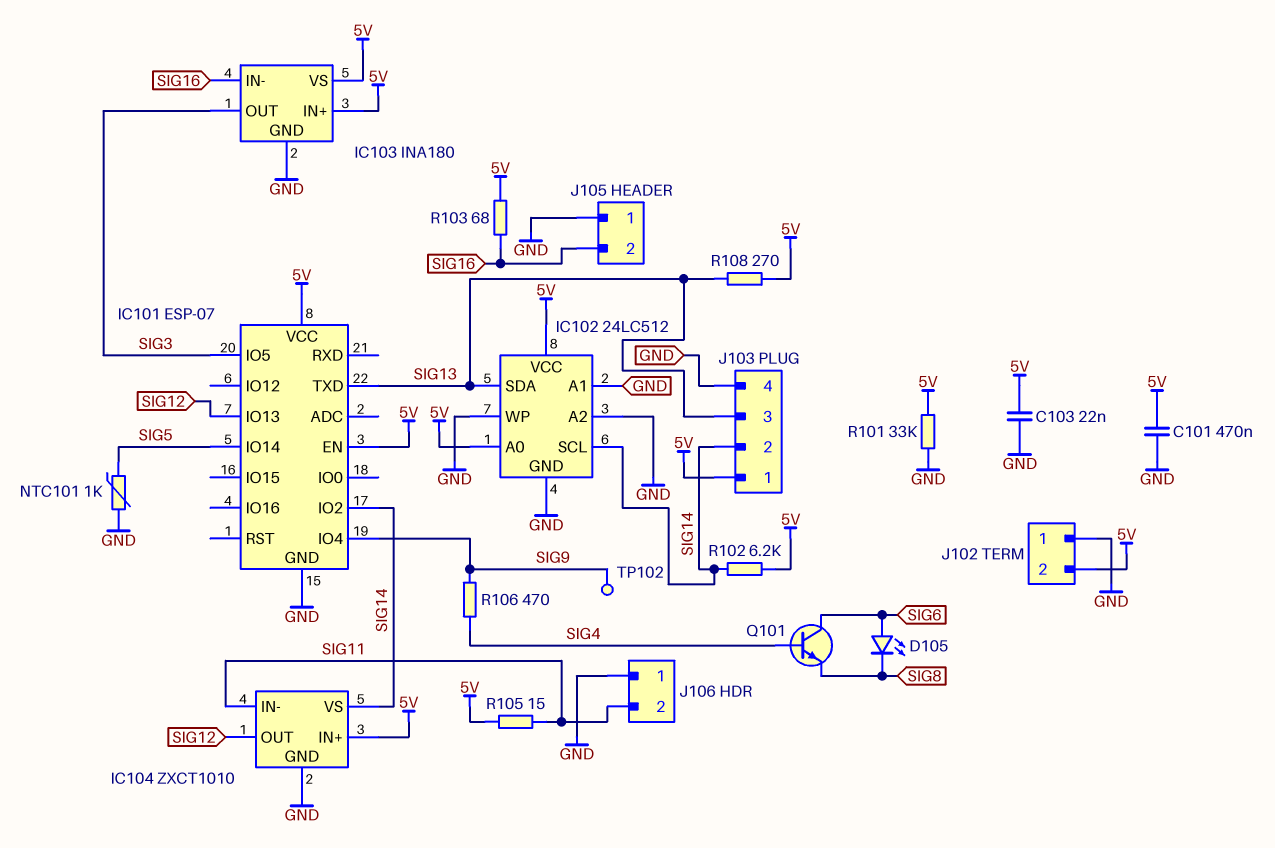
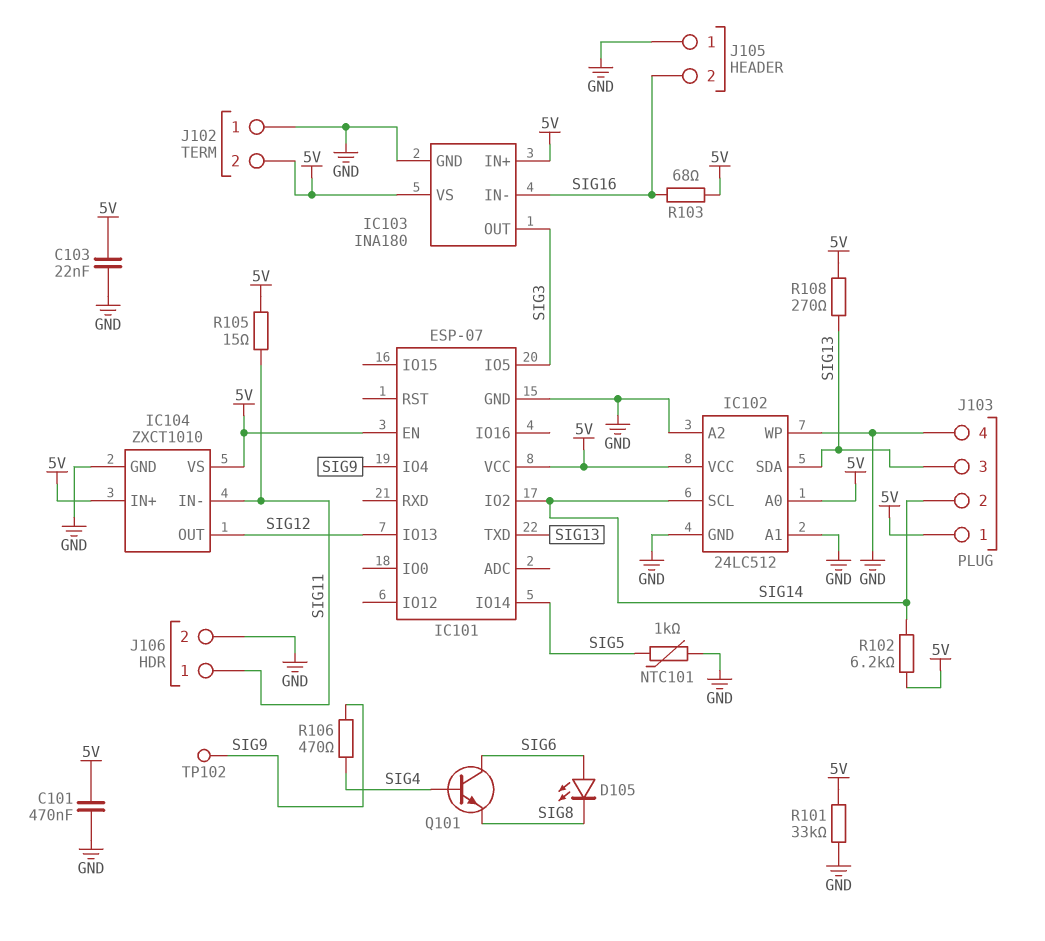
IC104 pin VS: SIG14 -> 5V
J106 pin 1: GND -> SIG11
J106 pin 2: SIG11 -> GND

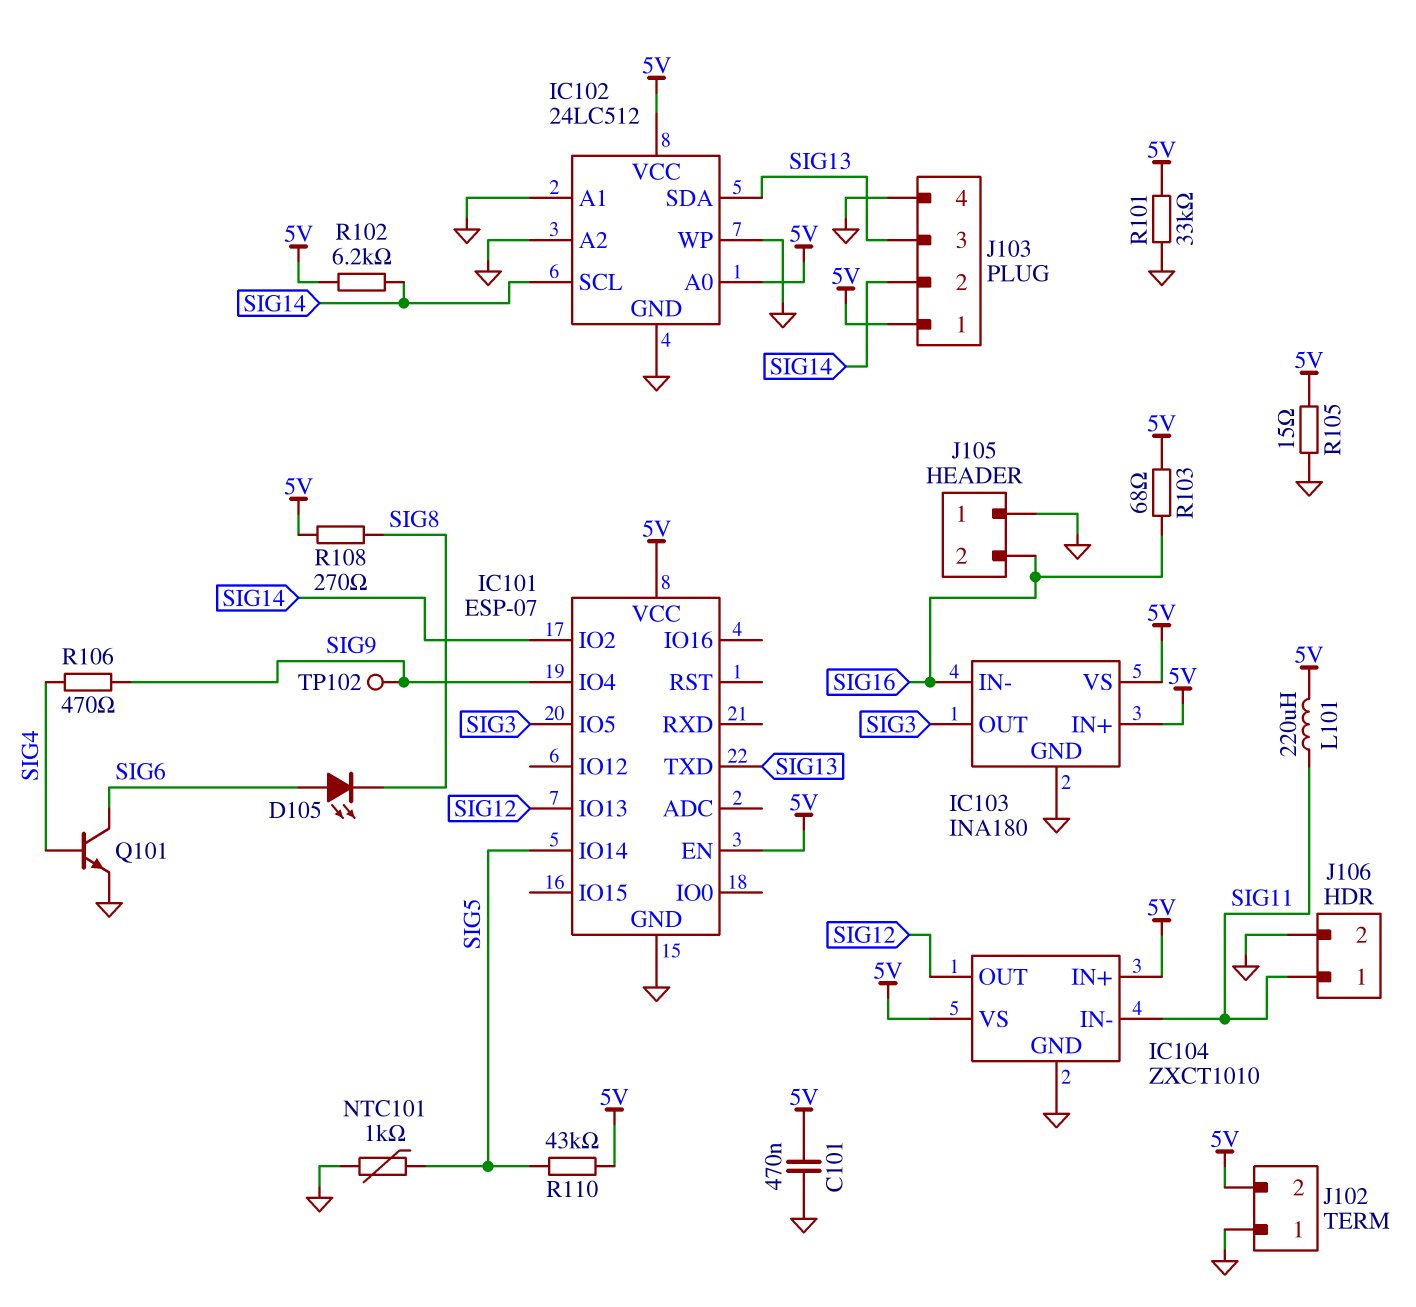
C103: 22nF (5V, GND) -> none
L101: none -> 220uH (5V, SIG11)
Q101: NPN (B SIG4, C SIG6, E SIG8) -> NPN (B SIG4, C SIG6, E GND)
R105: 15 (5V, SIG11) -> 15 (5V, GND)
R108: 270 (5V, SIG13) -> 270 (5V, SIG8)
R110: none -> 43k (5V, SIG5)

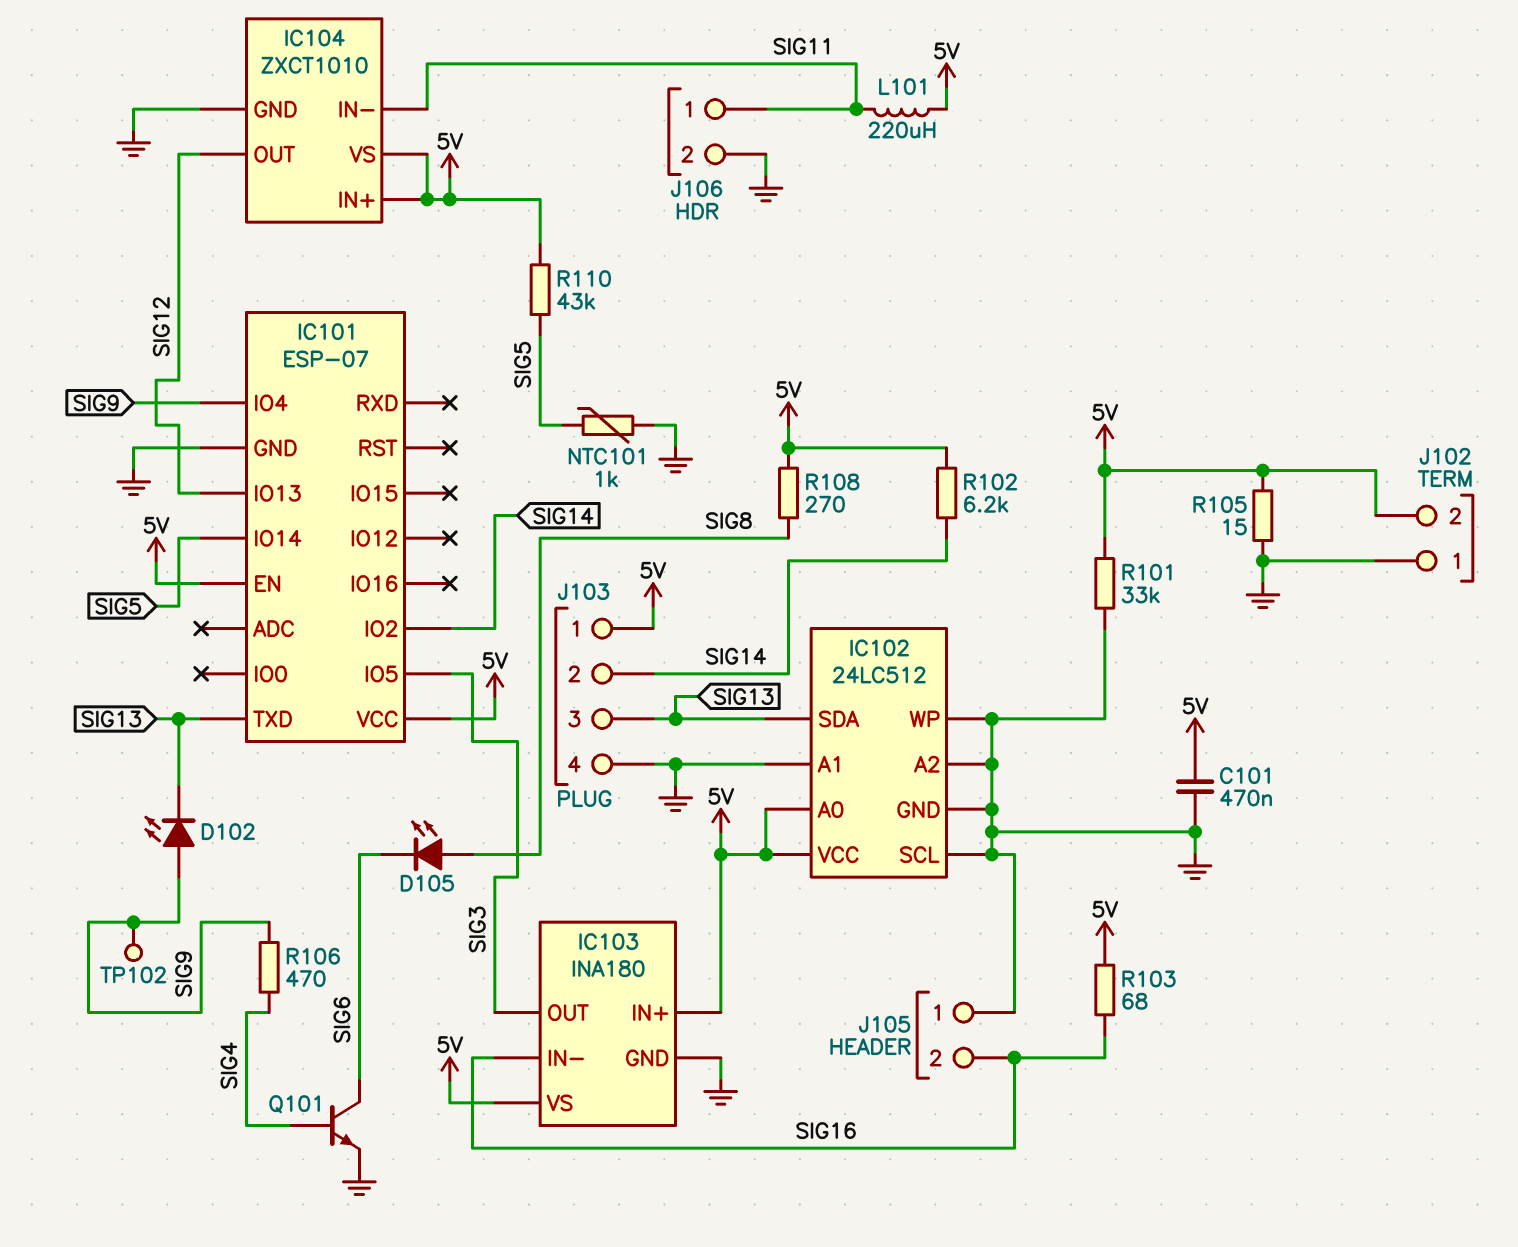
D102: none -> LED (A SIG9, K SIG13)
D105: LED (A SIG6, K SIG8) -> LED (A SIG8, K SIG6)
IC102 pin SCL: SIG14 -> GND

